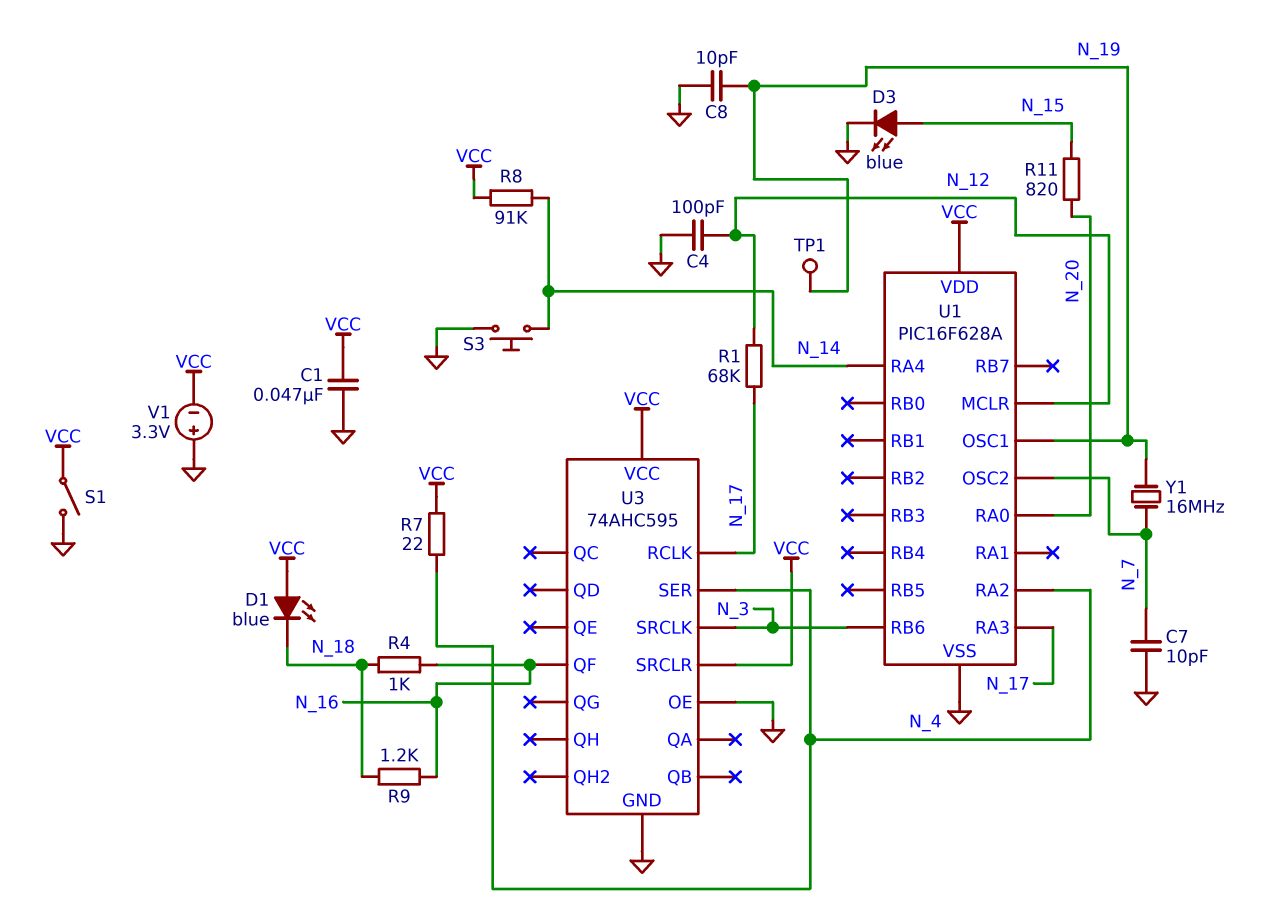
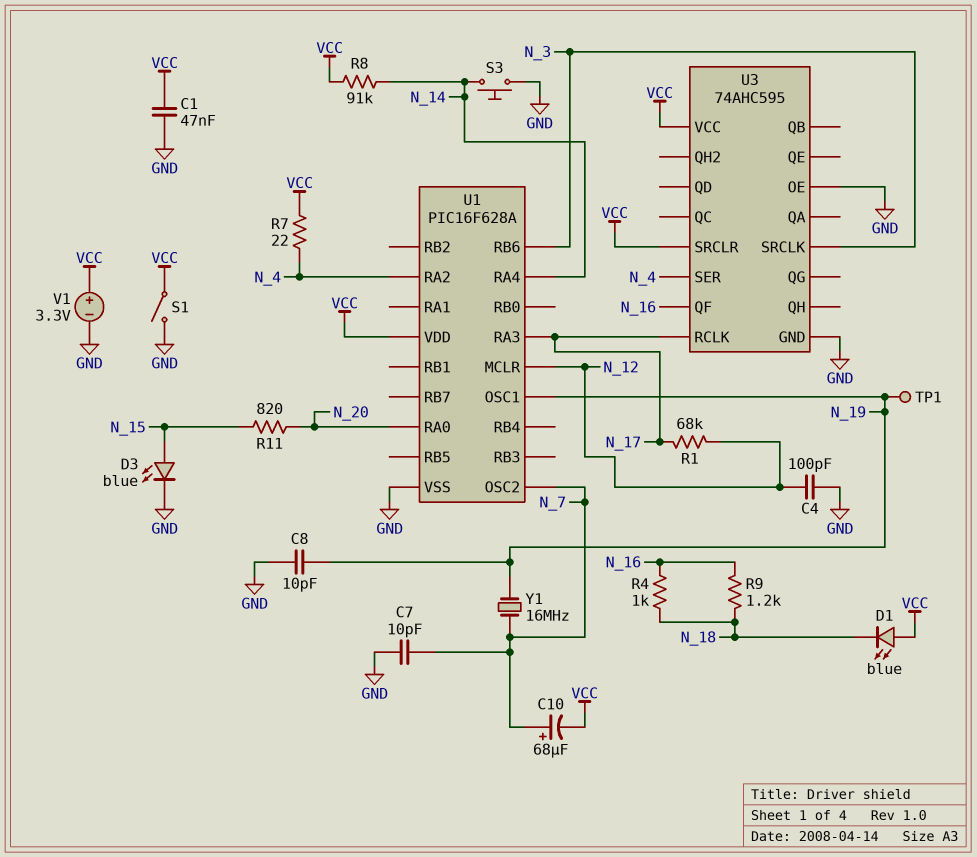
C10: none -> 68uF (plus N_7, minus VCC)
V1: 3.3V (plus GND, minus VCC) -> 3.3V (plus VCC, minus GND)

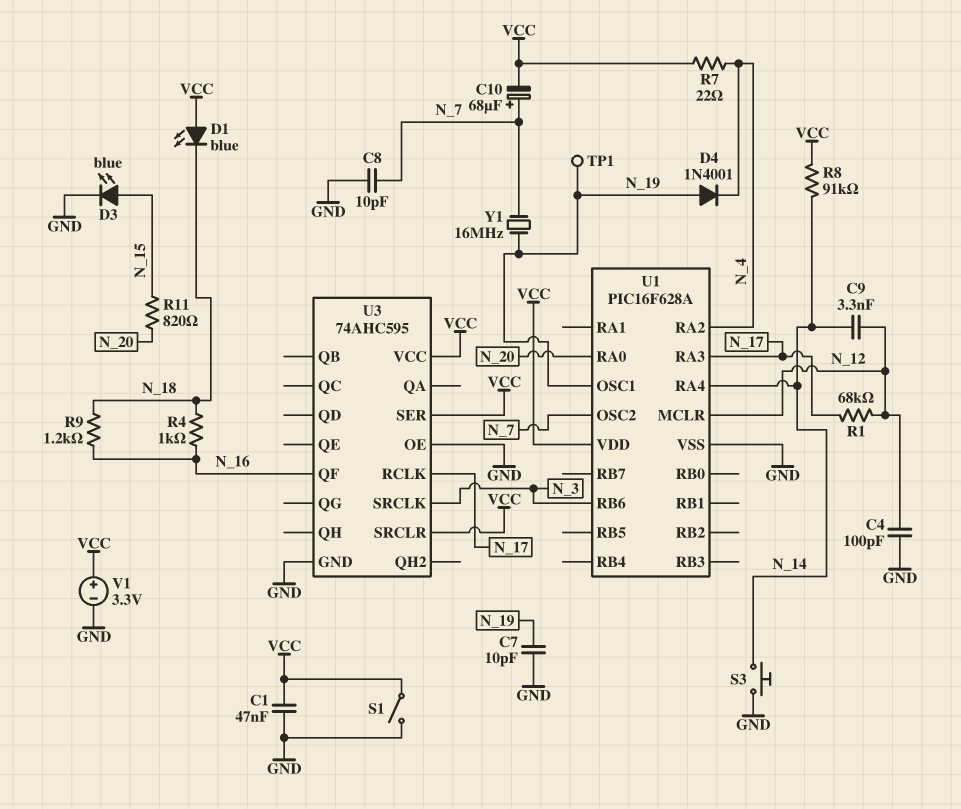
C7: 10pF (GND, N_7) -> 10pF (GND, N_19)
C8: 10pF (GND, N_19) -> 10pF (GND, N_7)
C9: none -> 3.3nF (N_12, N_14)
D4: none -> diode 1N4001 (A N_19, K N_4)
U3 pin SER: N_4 -> VCC

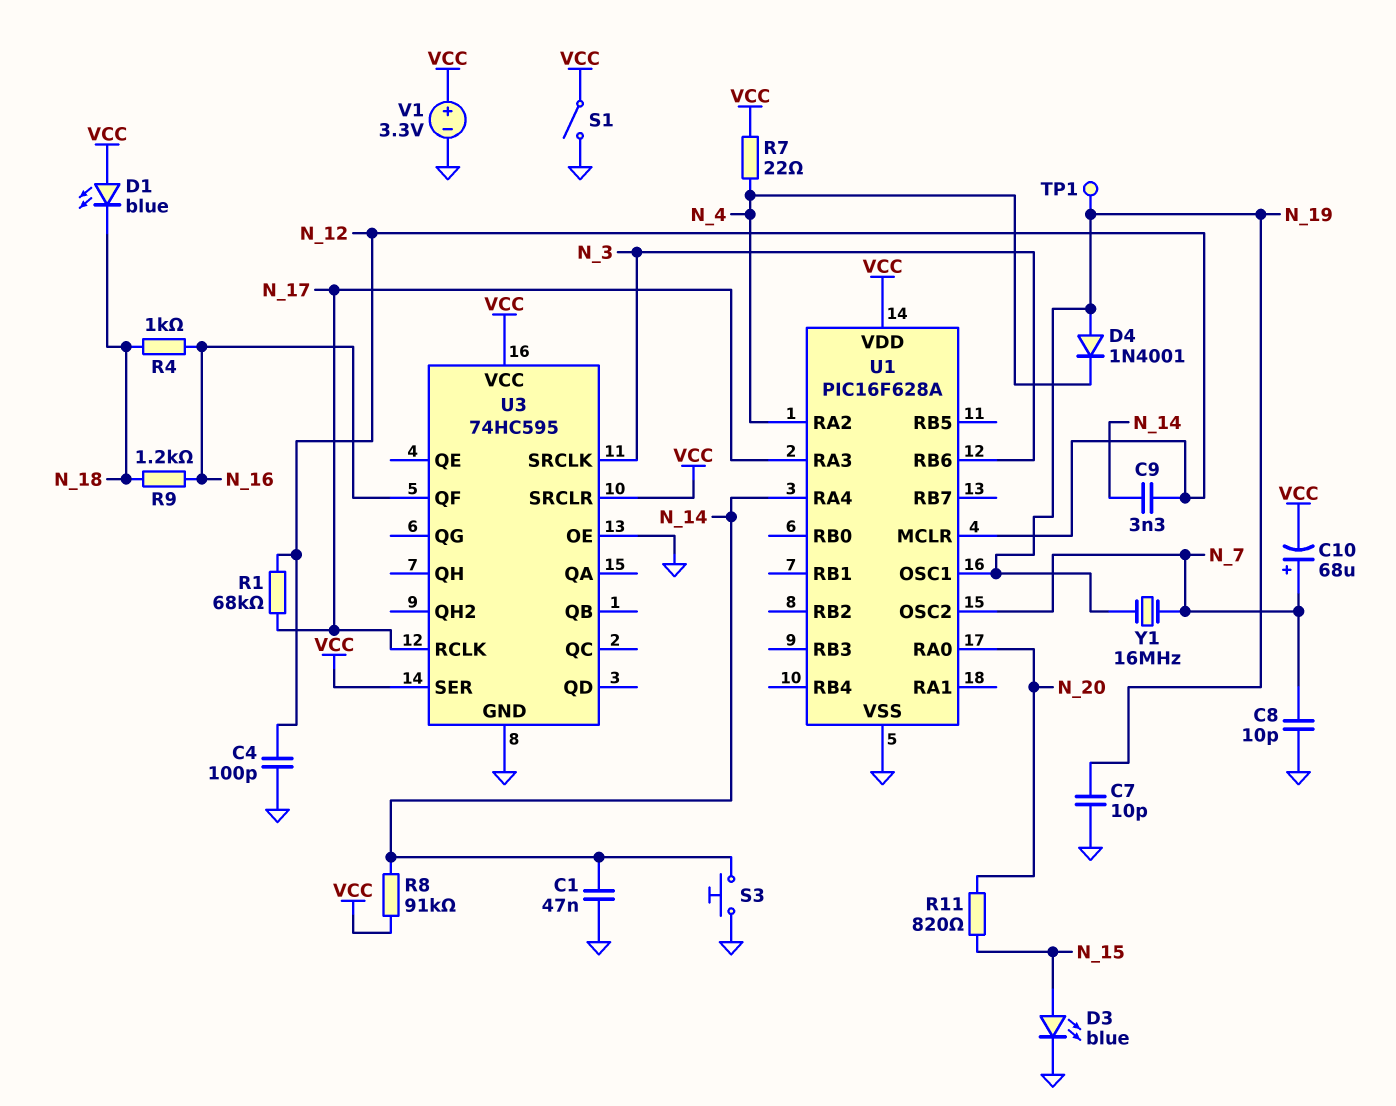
C1: 47nF (GND, VCC) -> 47nF (GND, N_14)
U3: 74AHC595 -> 74HC595

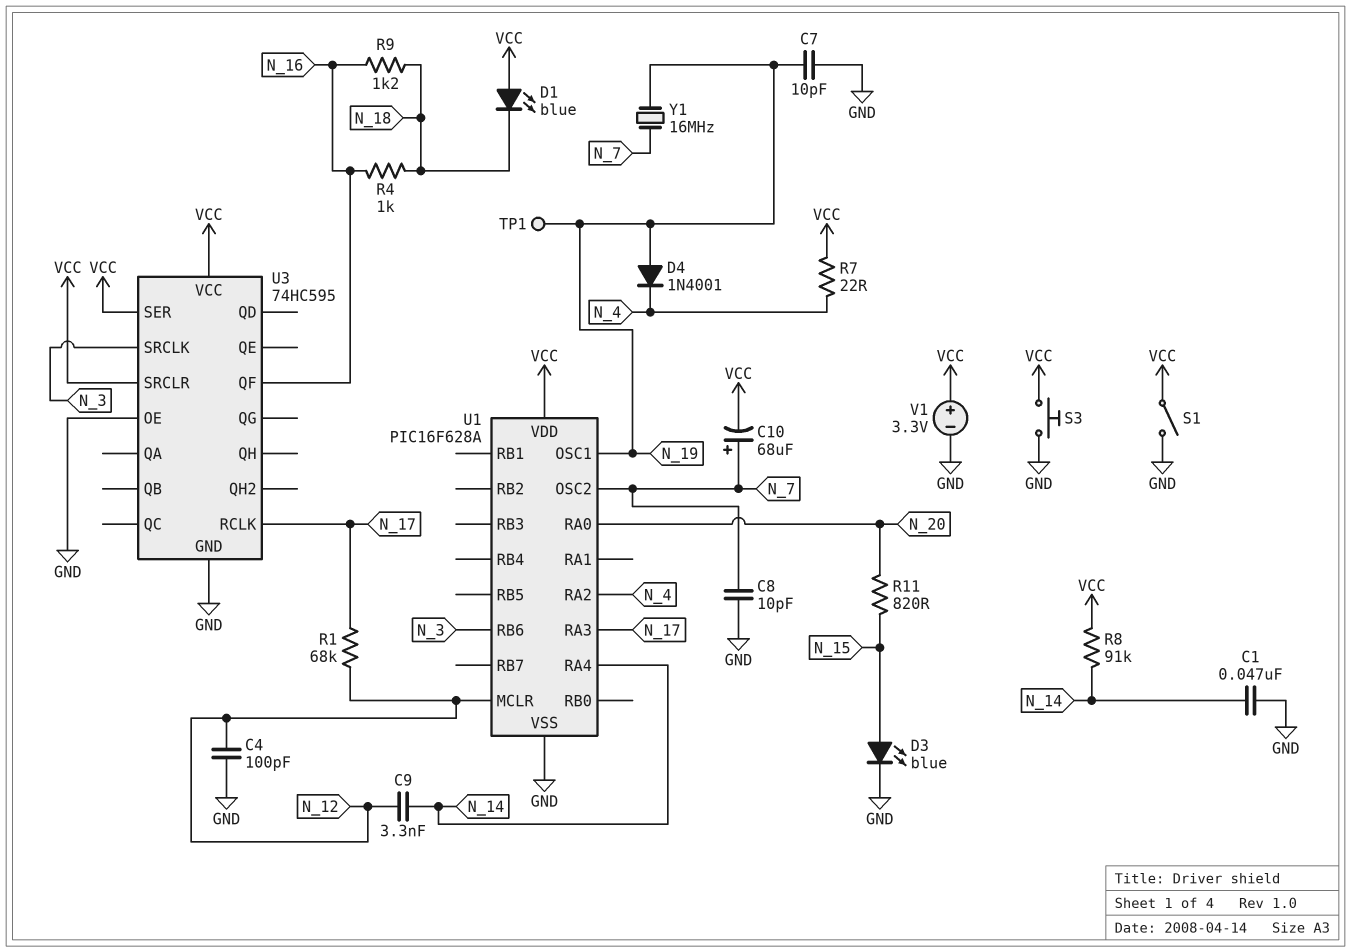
S3: button (GND, N_14) -> button (GND, VCC)

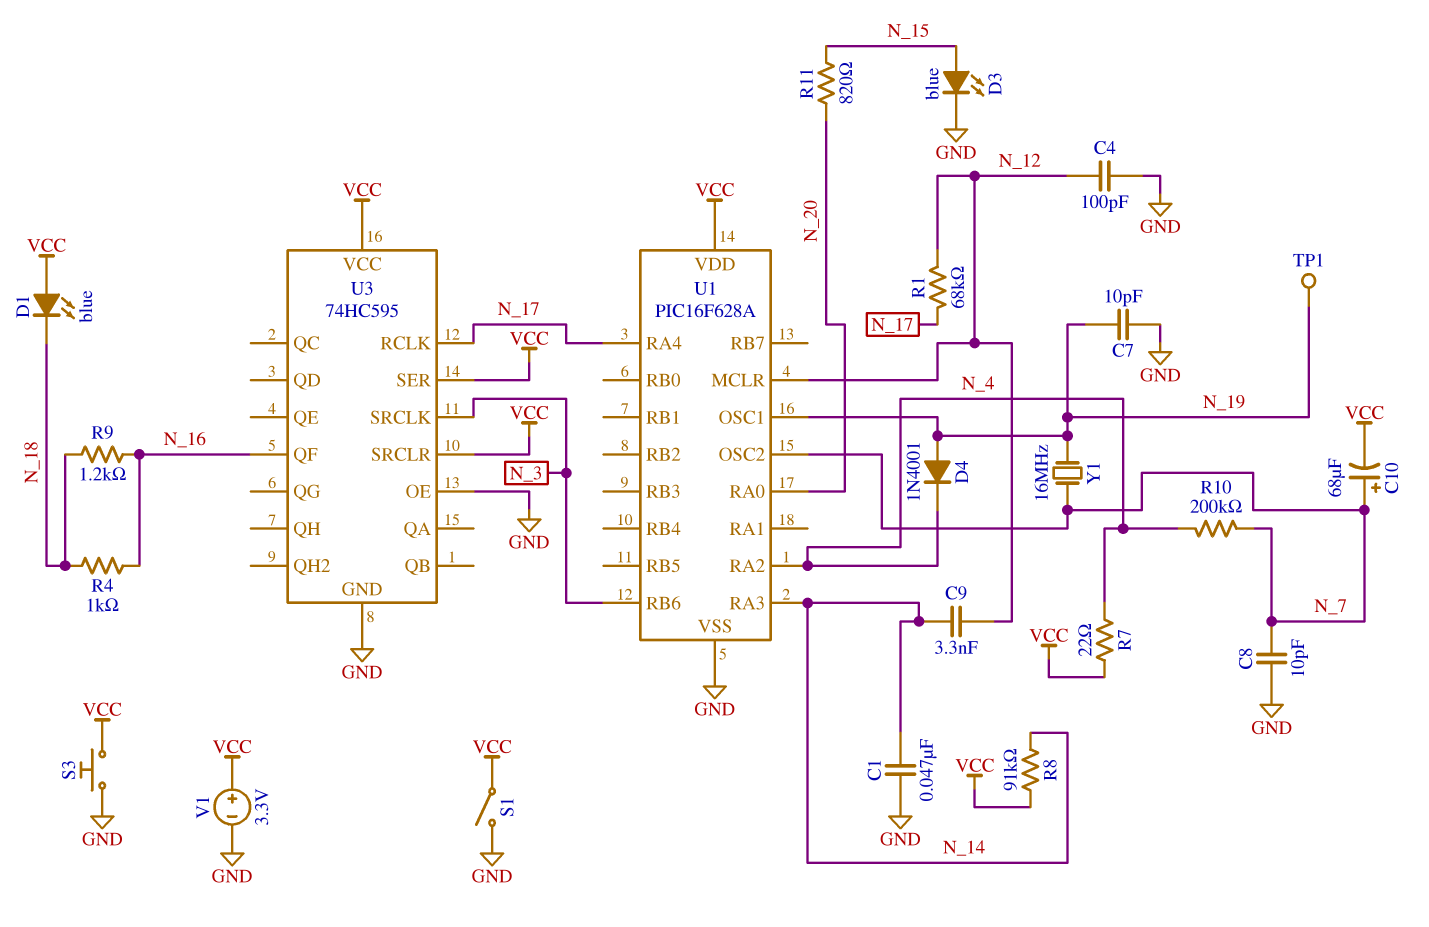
R10: none -> 200k (N_4, N_7)
U1 pin RA3: N_17 -> N_14
U1 pin RA4: N_14 -> N_17

